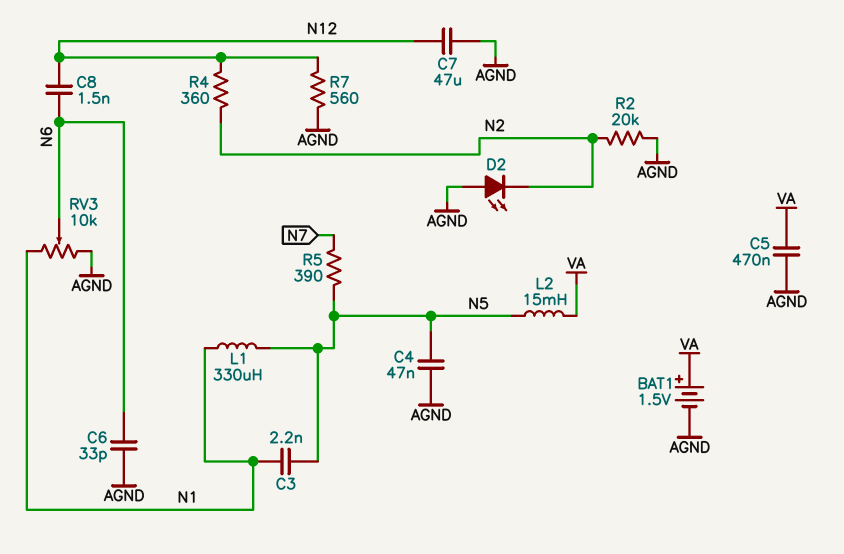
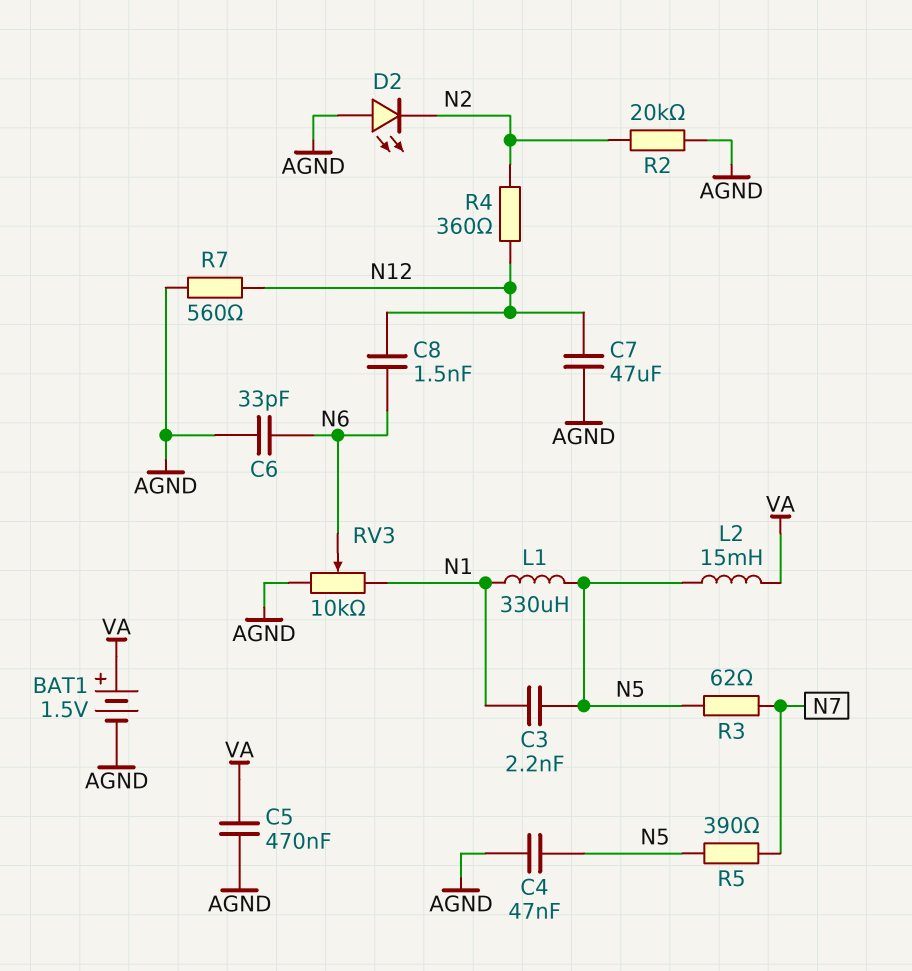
R3: none -> 62 (N5, N7)

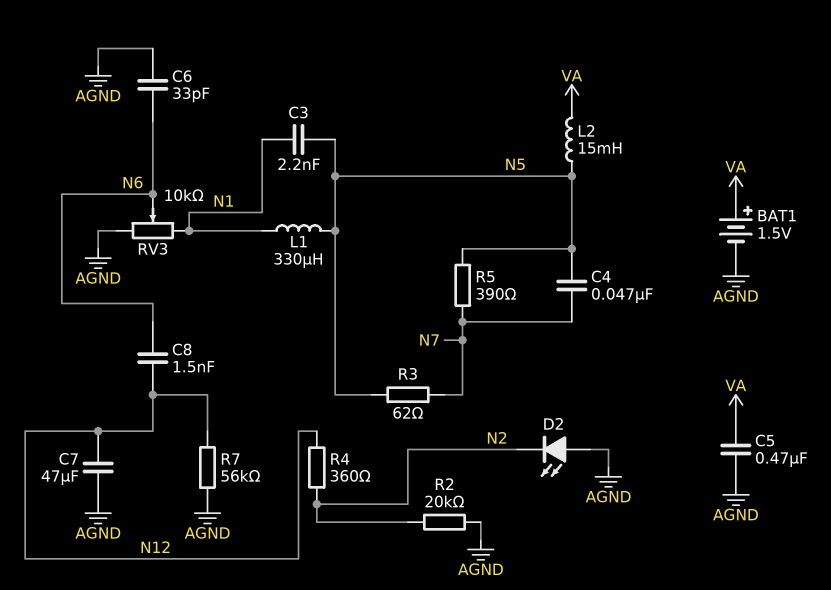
C4: 47nF (AGND, N5) -> 47nF (N5, N7)
R7: 560 (AGND, N12) -> 56k (AGND, N12)

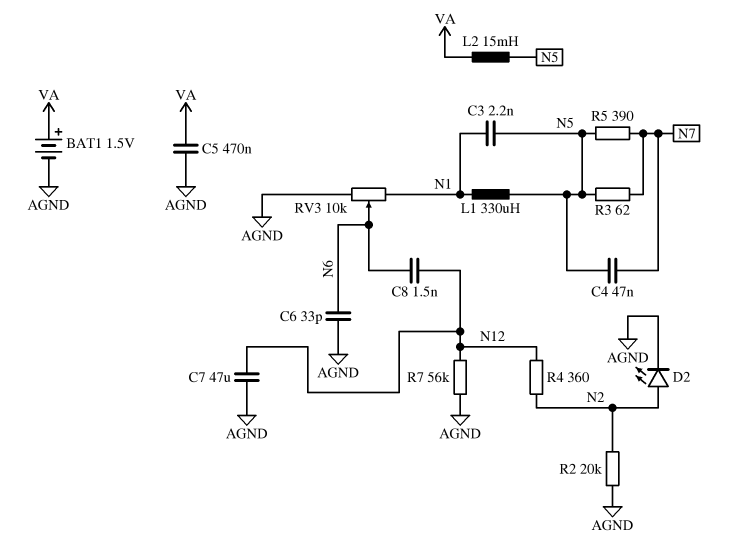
D2: LED (A AGND, K N2) -> LED (A N2, K AGND)

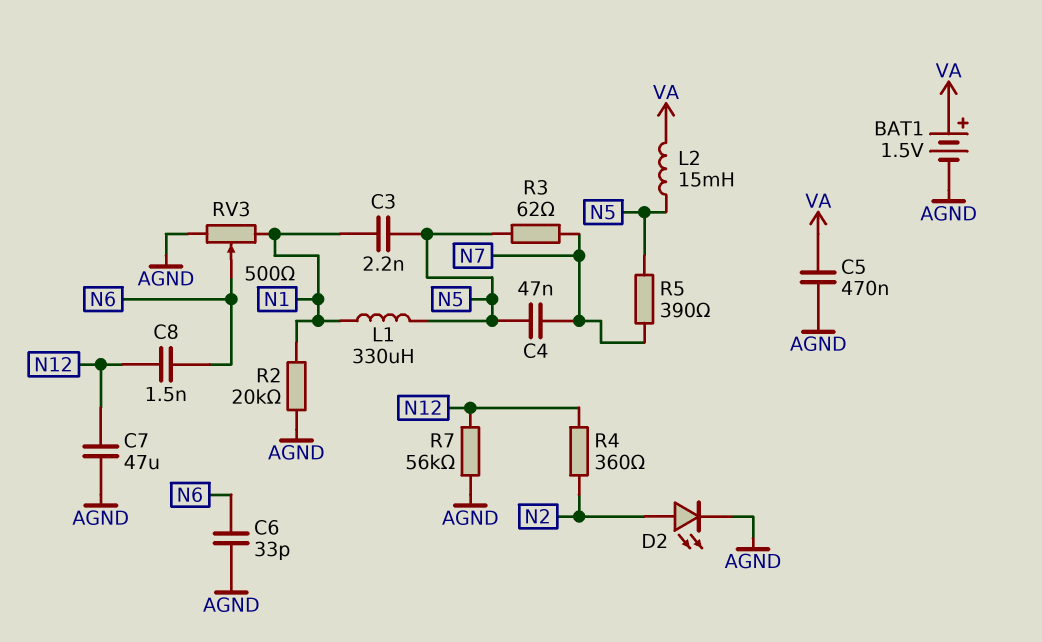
R2: 20k (AGND, N2) -> 20k (AGND, N1)
RV3: 10k (AGND, N1, wiper N6) -> 500 (AGND, N1, wiper N6)

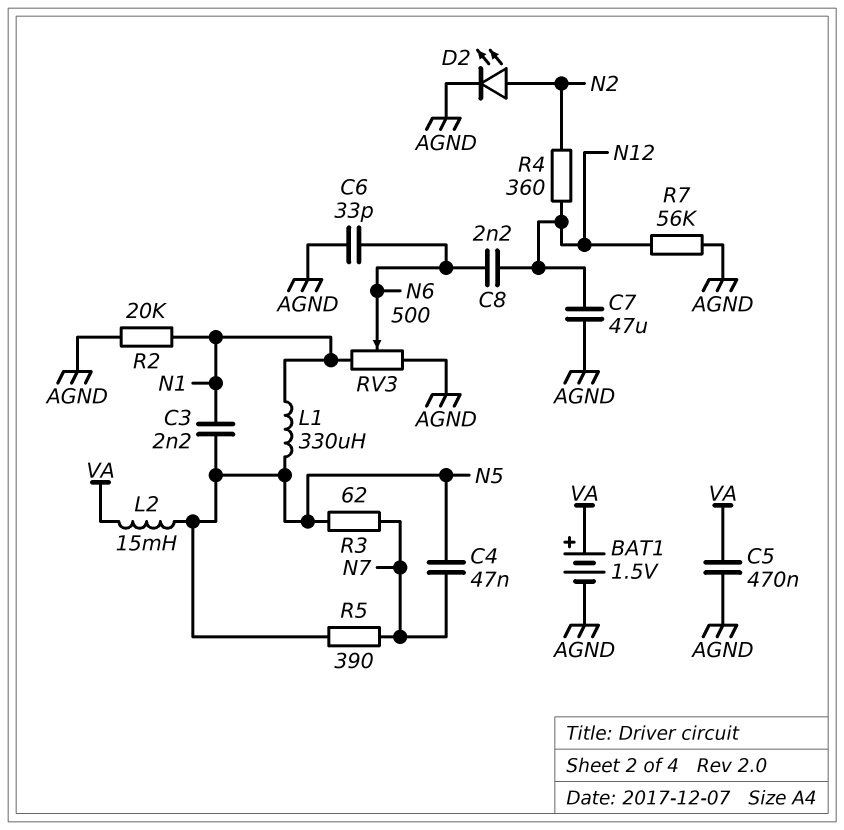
C8: 1.5nF (N6, N12) -> 2.2nF (N6, N12)

